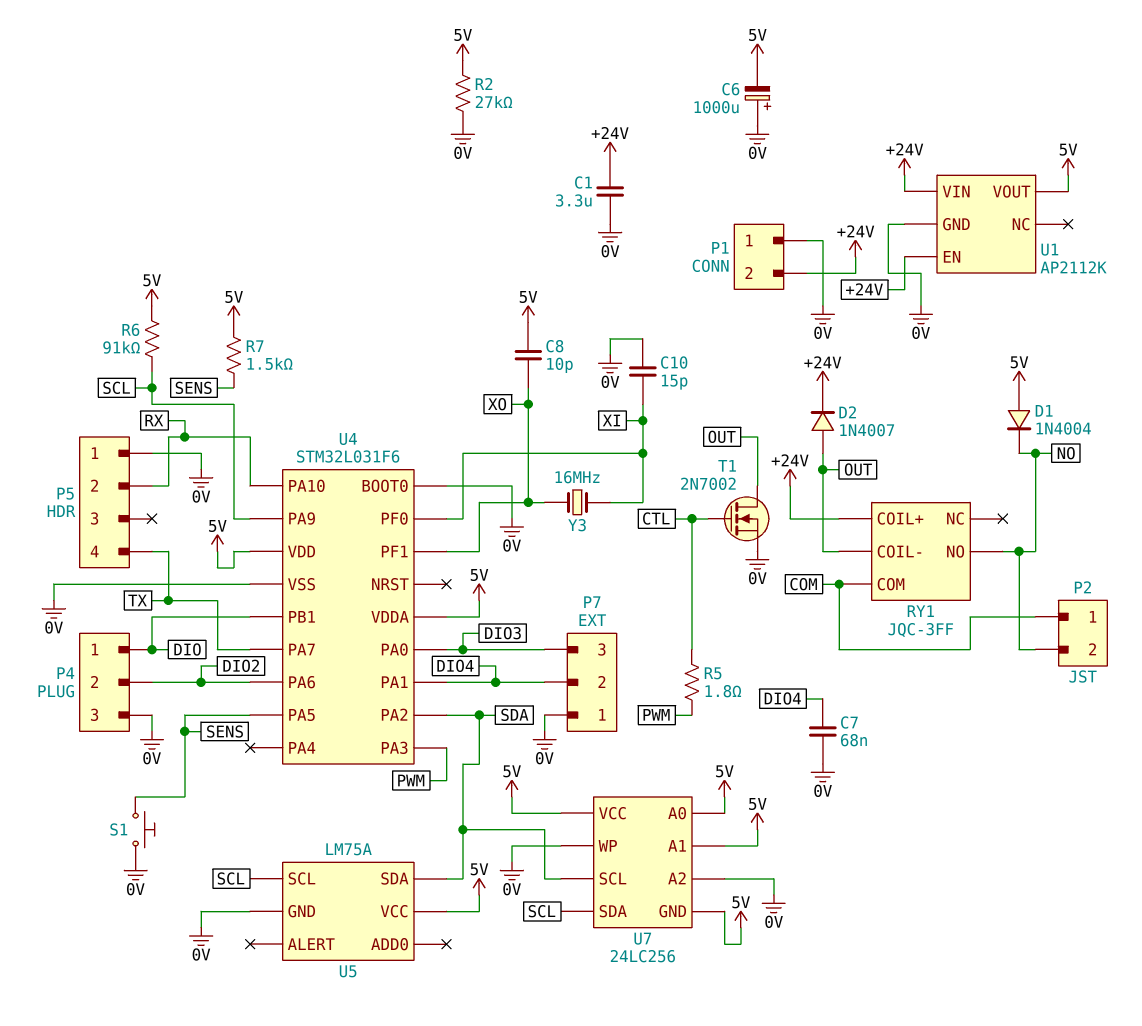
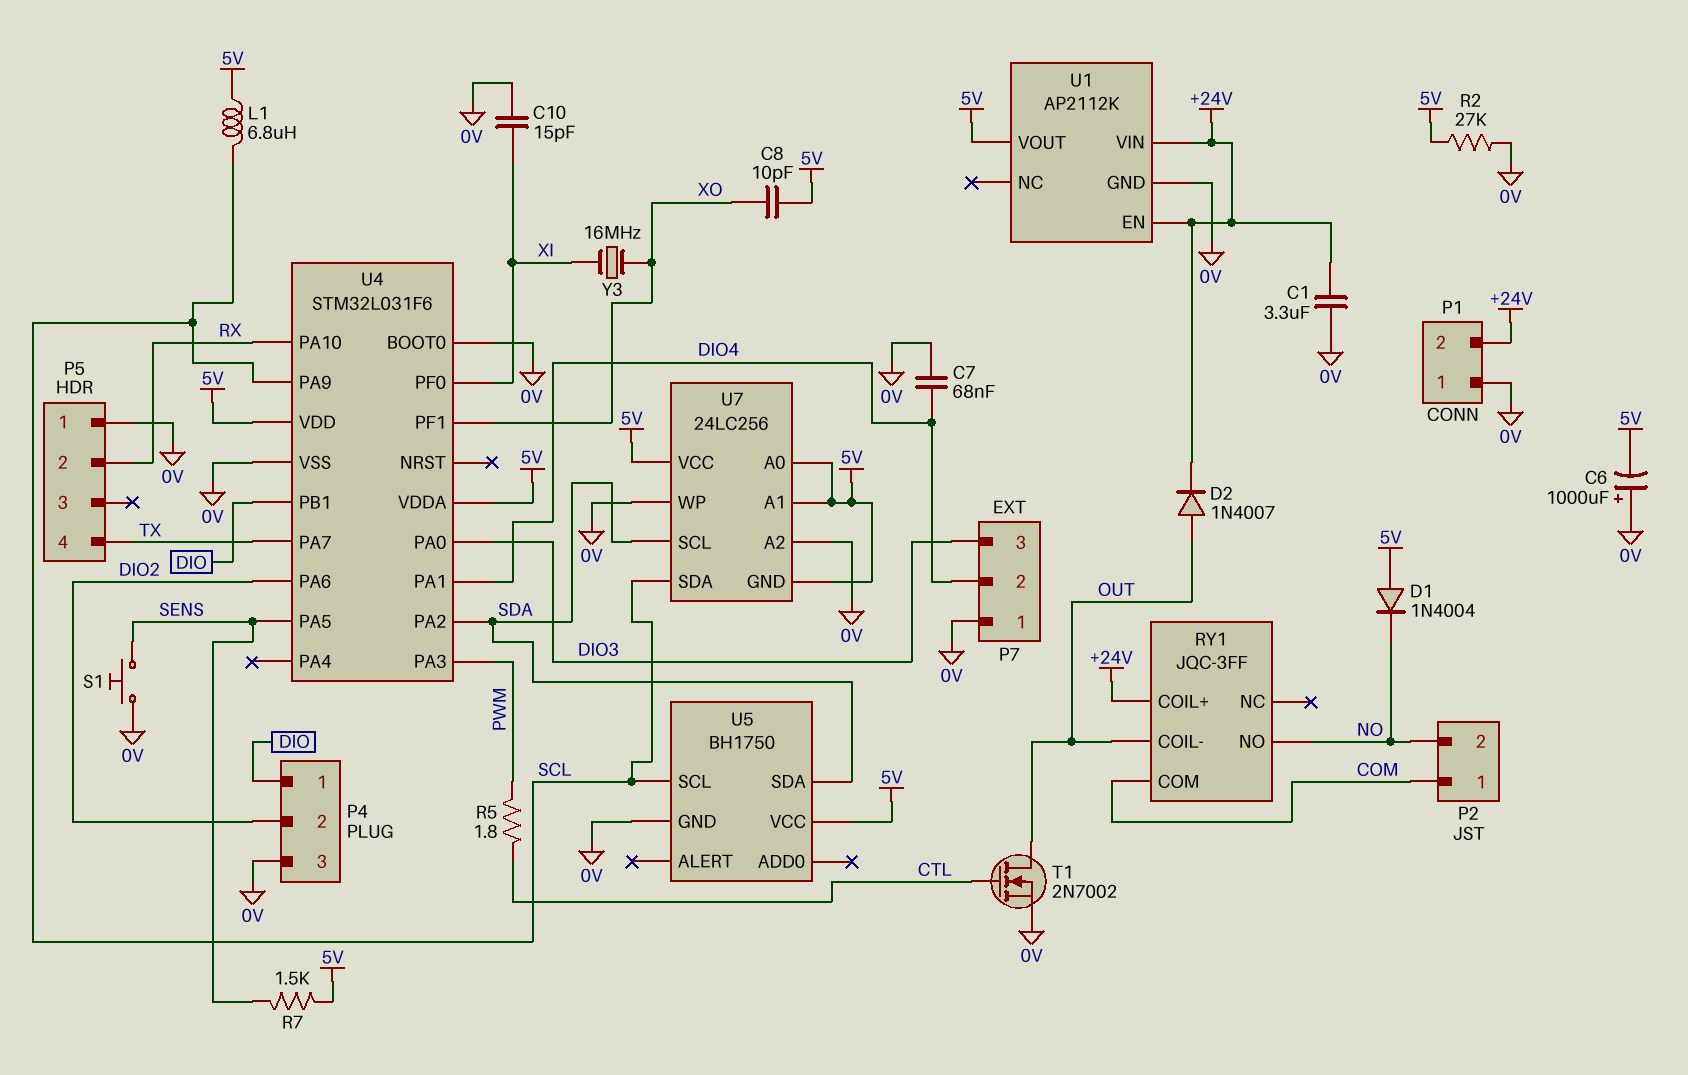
L1: none -> 6.8uH (5V, SCL)
R6: 91k (5V, SCL) -> none
U5: LM75A -> BH1750

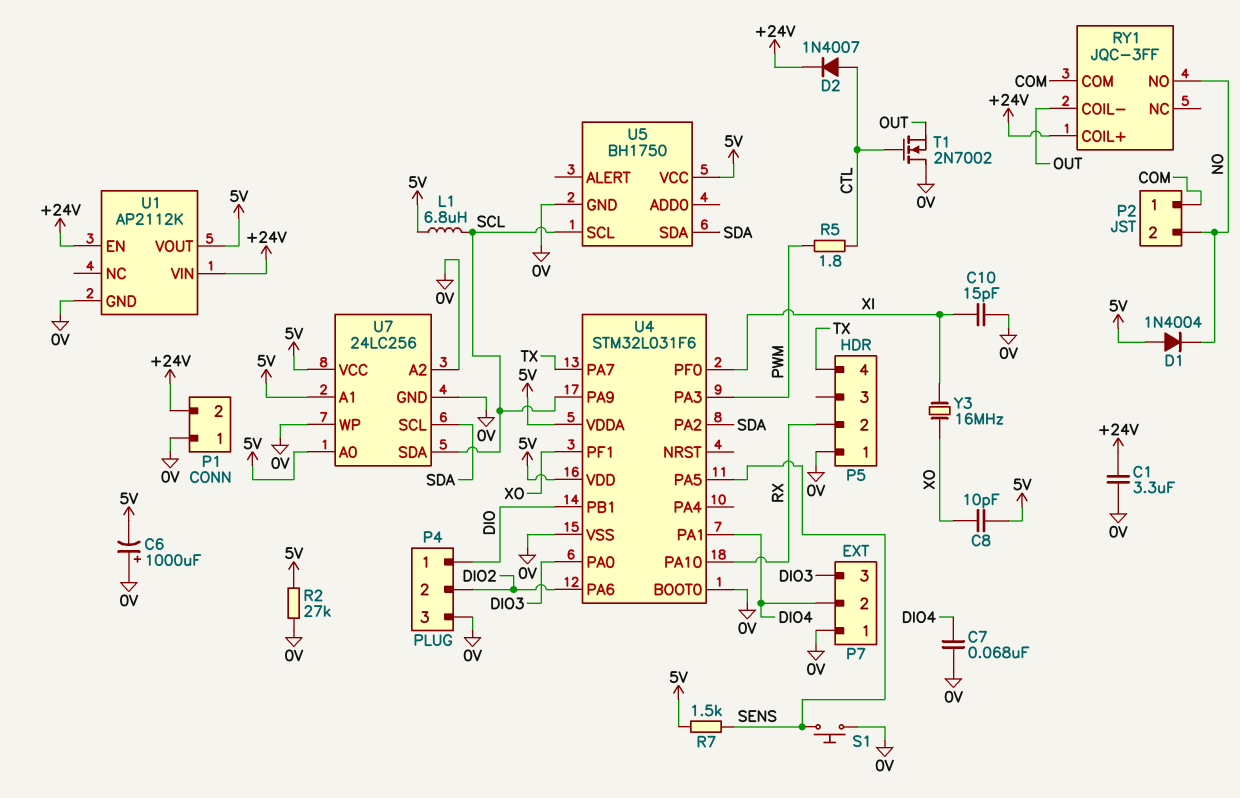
D2: diode 1N4007 (A OUT, K +24V) -> diode 1N4007 (A CTL, K +24V)
T1: NMOS 2N7002 (G CTL, D OUT, S 0V) -> NMOS 2N7002 (G CTL, D 0V, S OUT)
U7 pin GND: 5V -> 0V

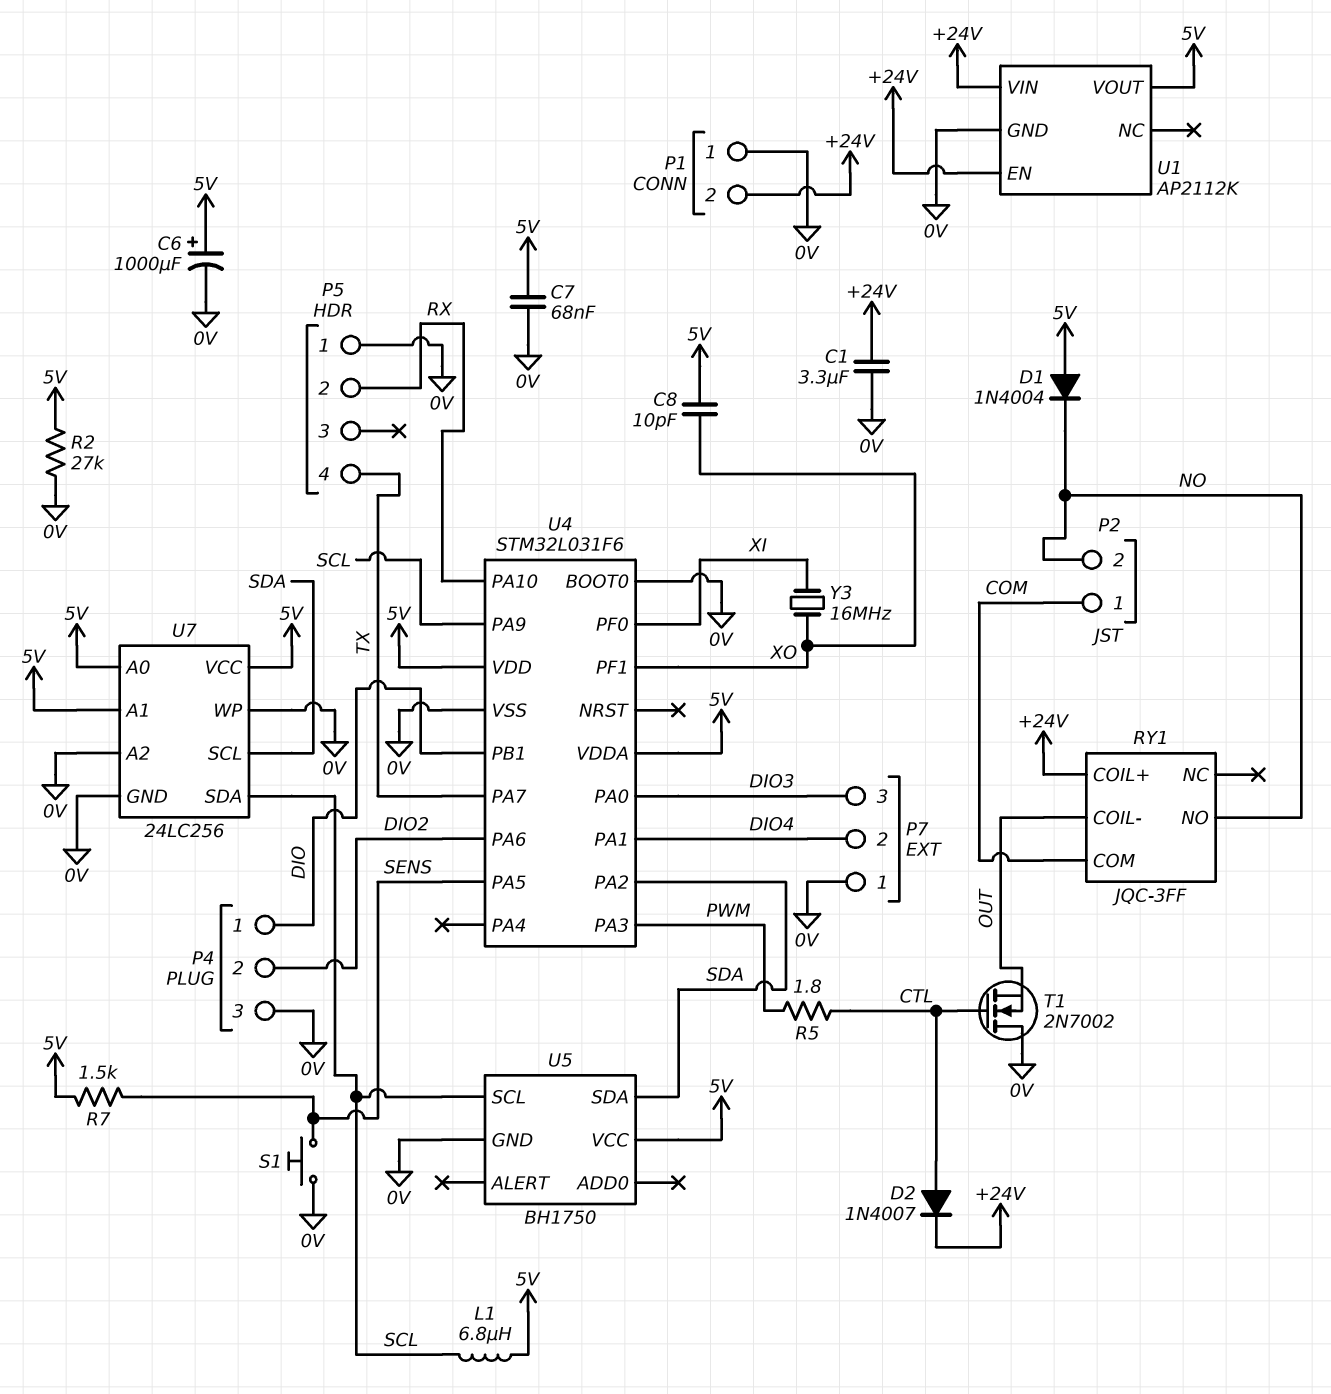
C6: 1000uF (plus 0V, minus 5V) -> 1000uF (plus 5V, minus 0V)
C7: 68nF (0V, DIO4) -> 68nF (0V, 5V)
C10: 15pF (0V, XI) -> none

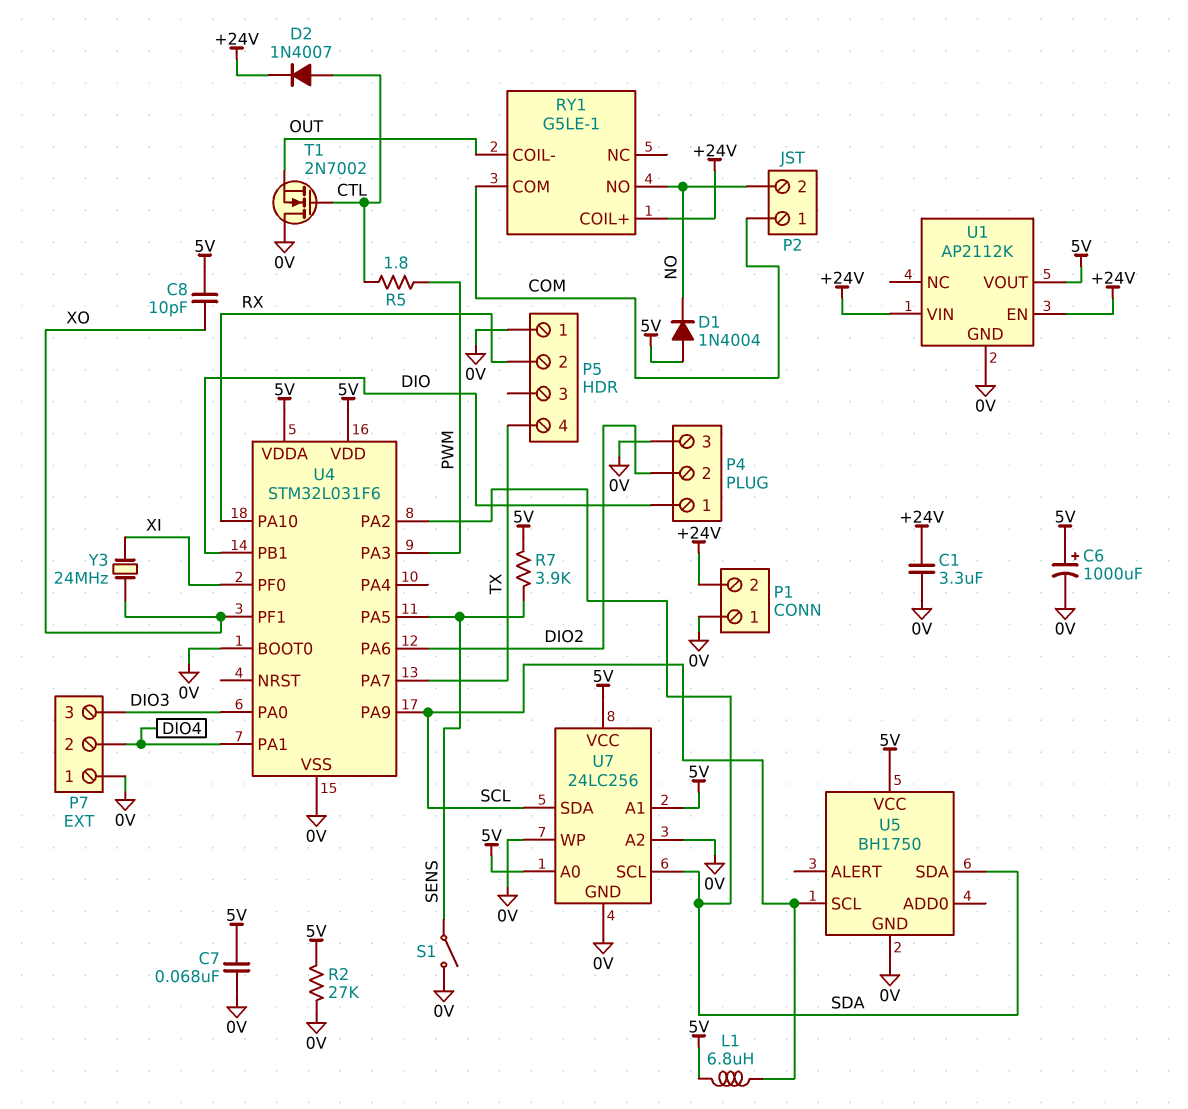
R7: 1.5k (5V, SENS) -> 3.9k (5V, SENS)
RY1: JQC-3FF -> G5LE-1
S1: button (0V, SENS) -> switch (0V, SENS)
Y3: 16MHz (XI, XO) -> 24MHz (XI, XO)

